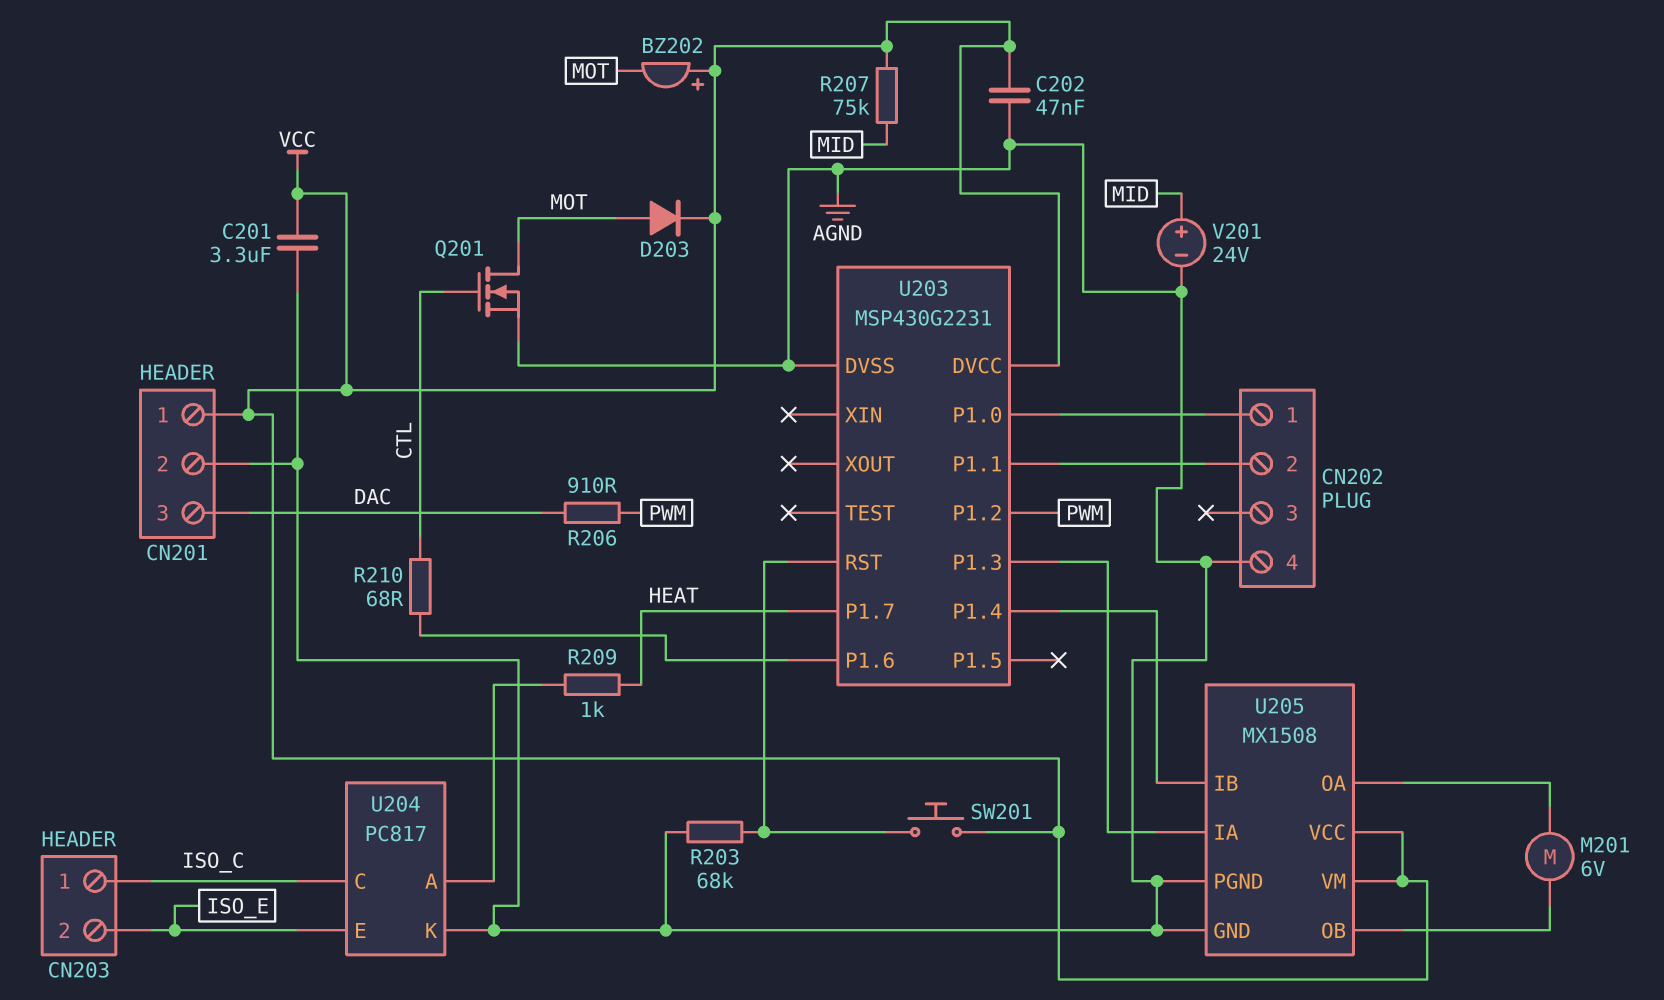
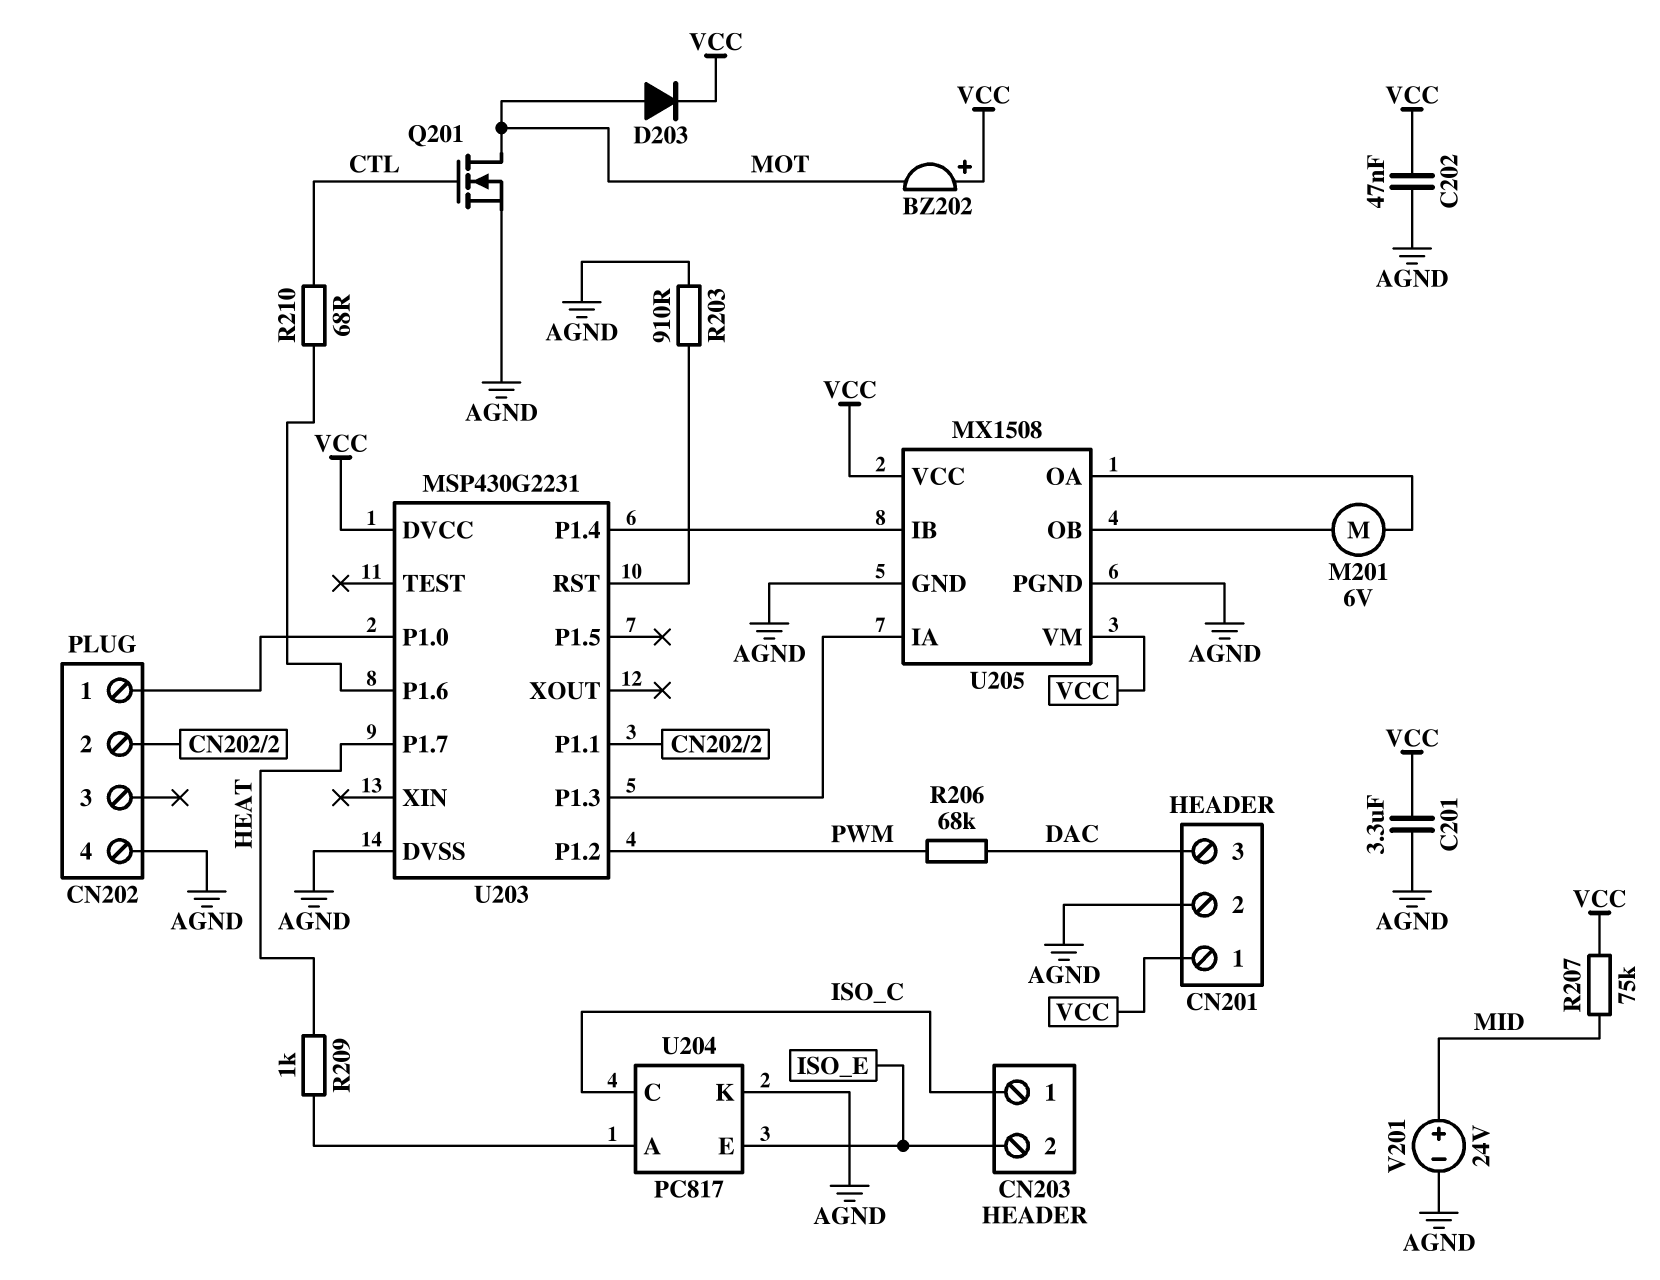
R203: 68k (AGND, U203/RST) -> 910 (AGND, U203/RST)
R206: 910 (DAC, PWM) -> 68k (DAC, PWM)
SW201: button (U203/RST, VCC) -> none

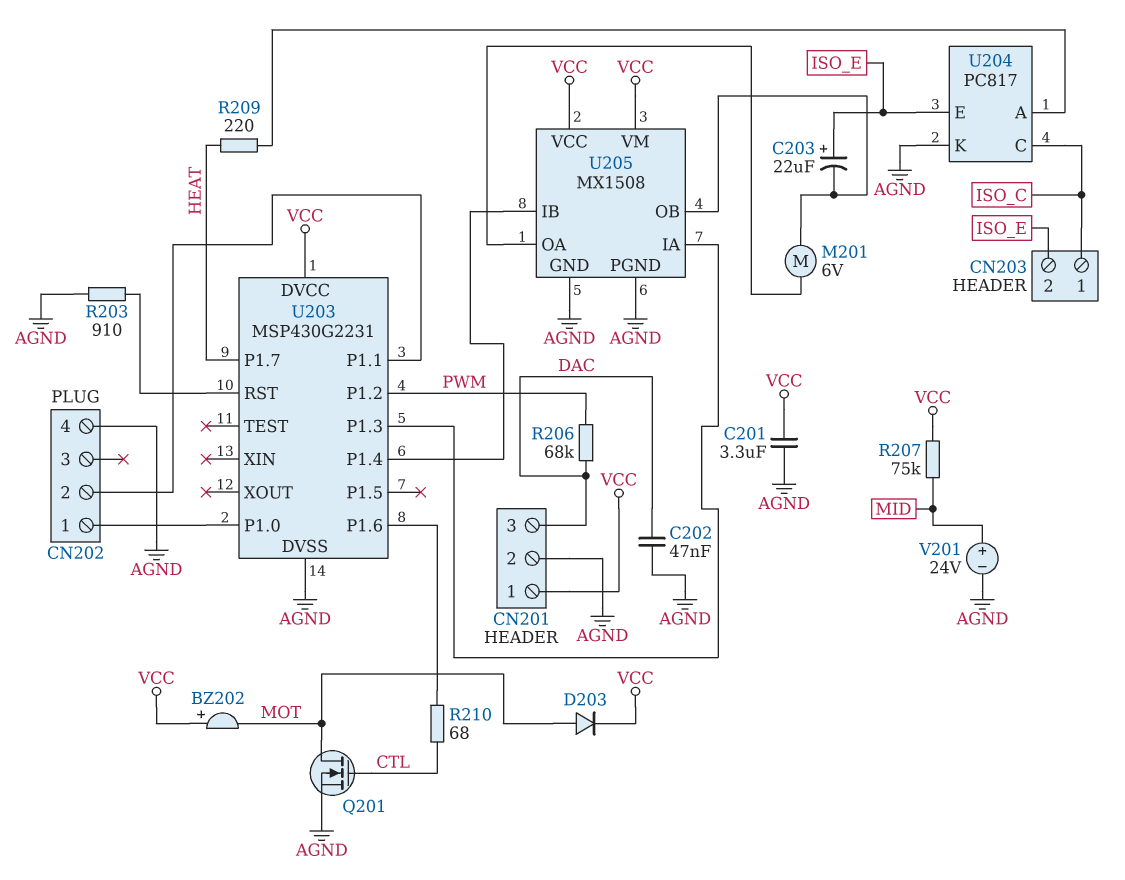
C202: 47nF (AGND, VCC) -> 47nF (AGND, DAC)
C203: none -> 22uF (plus ISO_E, minus U205/OB)
R209: 1k (HEAT, U204/A) -> 220 (HEAT, U204/A)

